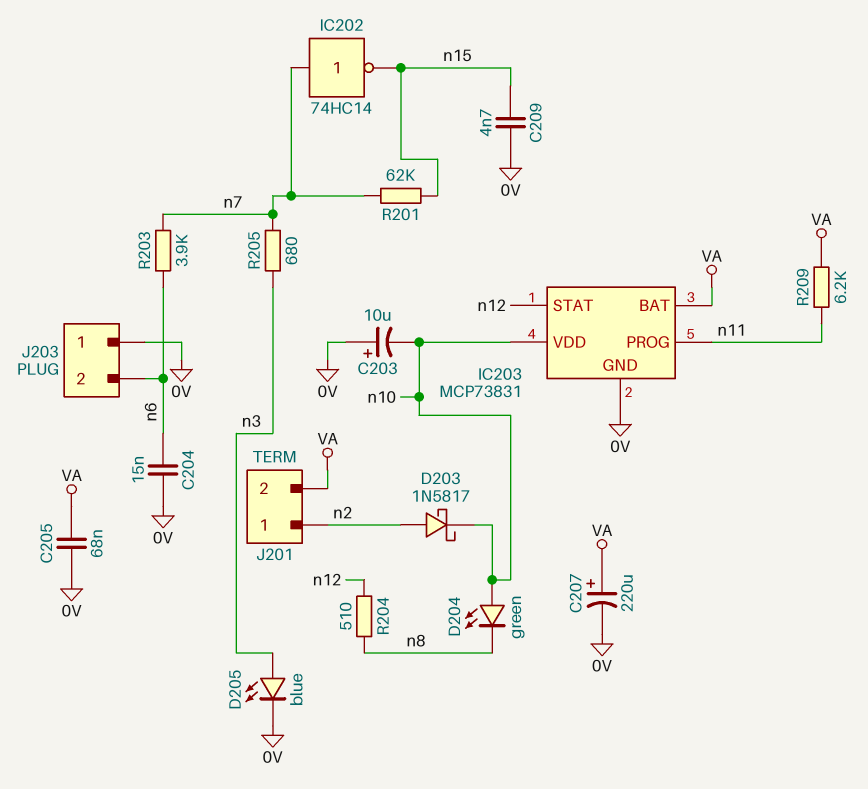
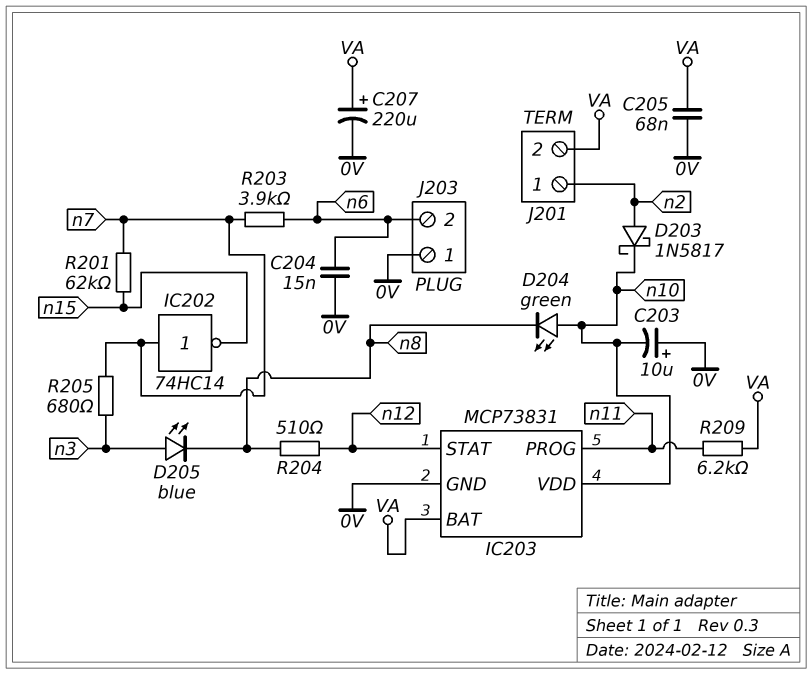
C209: 4.7nF (0V, n15) -> none
D205: LED blue (A n3, K 0V) -> LED blue (A n3, K n8)

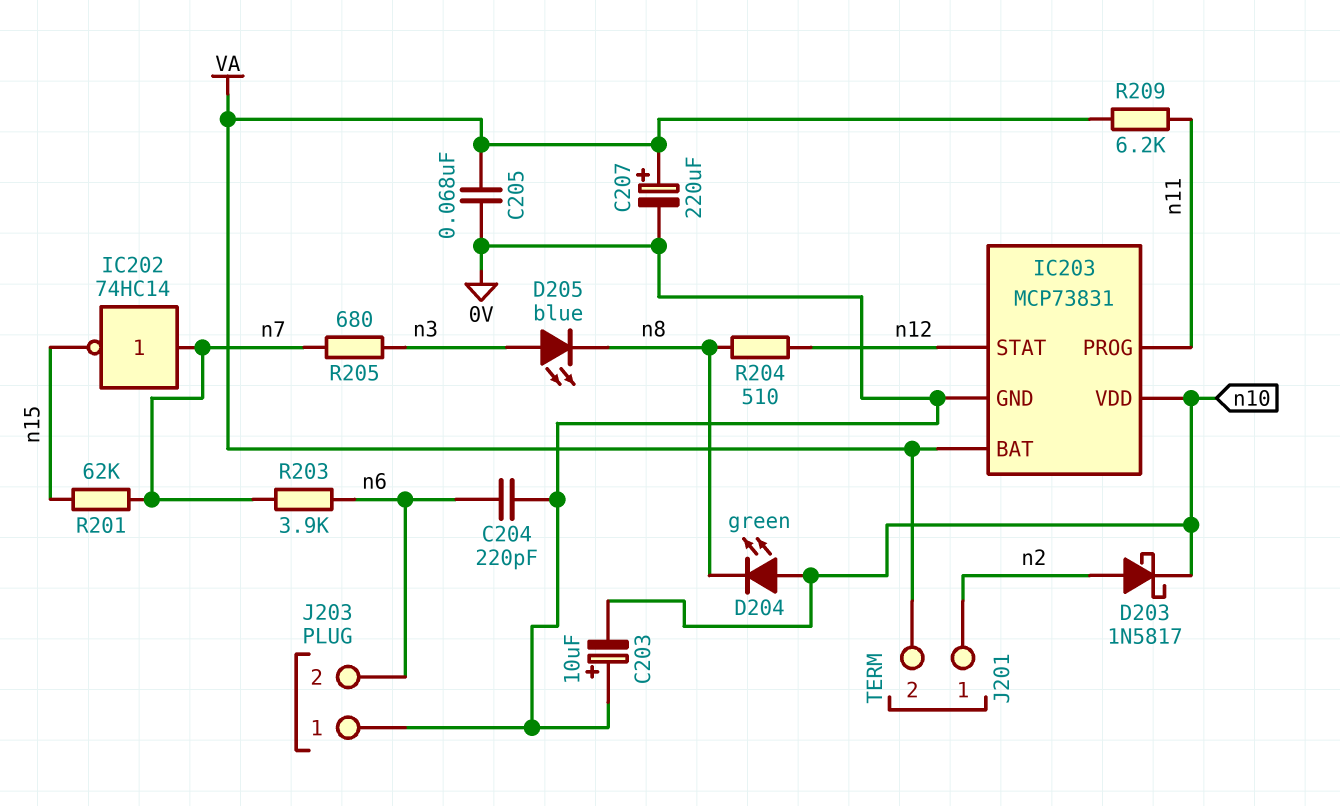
C204: 15nF (0V, n6) -> 220pF (0V, n6)

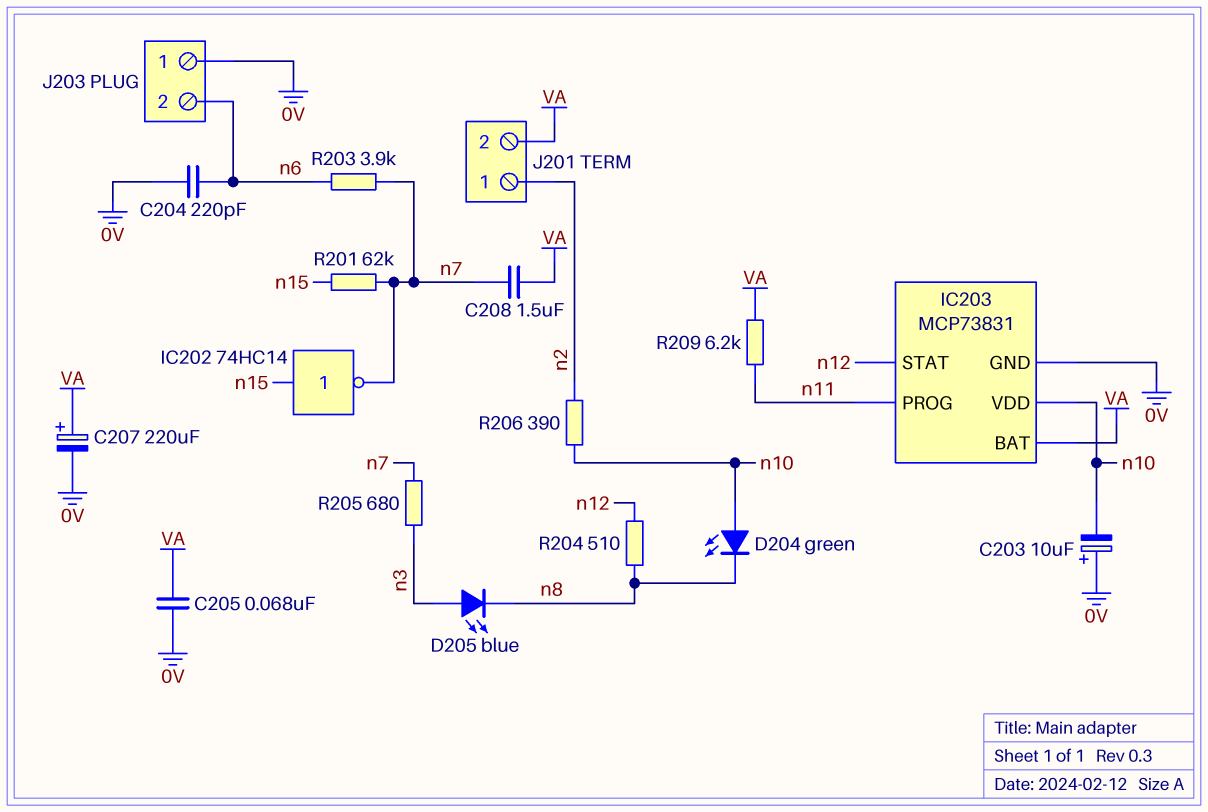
C208: none -> 1.5uF (VA, n7)
D203: schottky 1N5817 (A n2, K n10) -> none
IC202: NOT 74HC14 (in n7, out n15) -> NOT 74HC14 (in n15, out n7)
R206: none -> 390 (n2, n10)

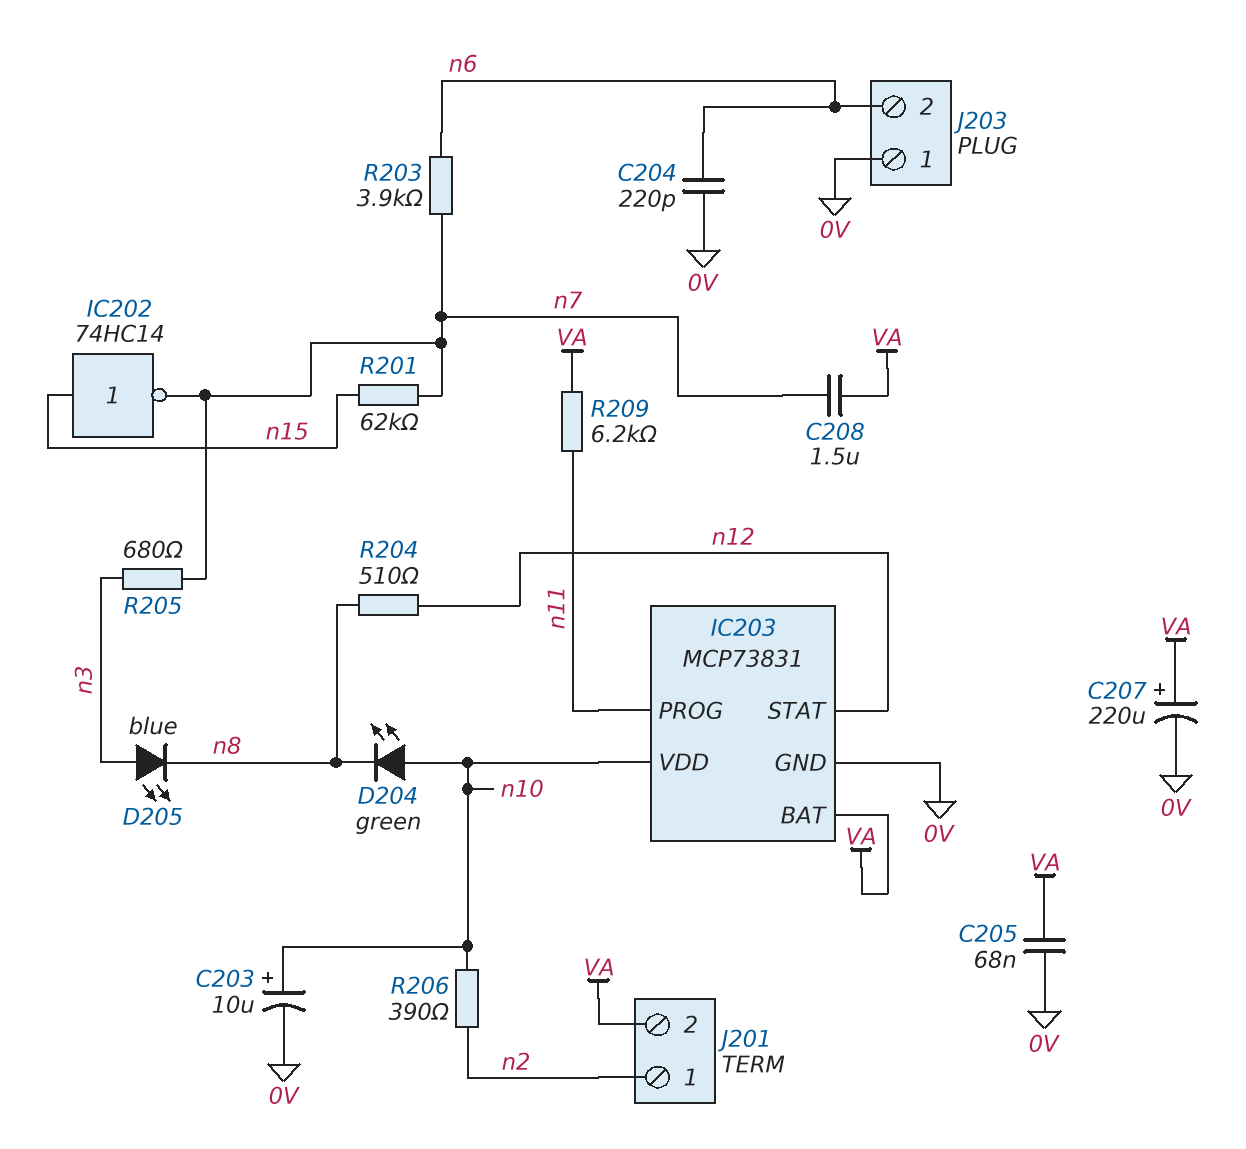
C203: 10uF (plus 0V, minus n10) -> 10uF (plus n10, minus 0V)

